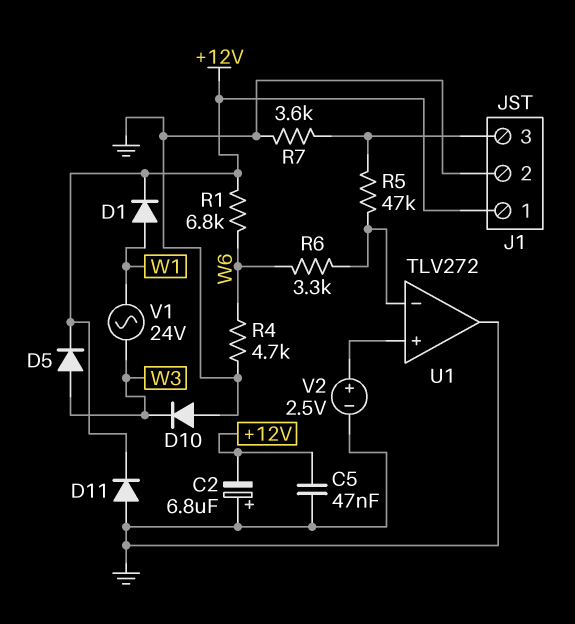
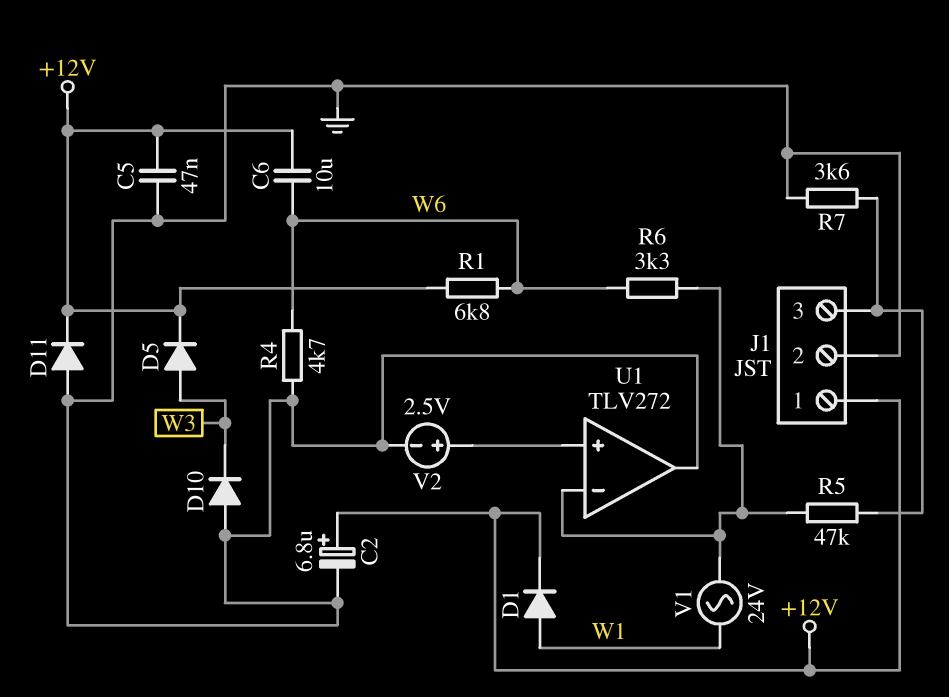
C2: 6.8uF (plus GND, minus +12V) -> 6.8uF (plus +12V, minus GND)
C6: none -> 10uF (+12V, W6)
V1: AC 24V (W1, W3) -> AC 24V (U1/in-, W1)

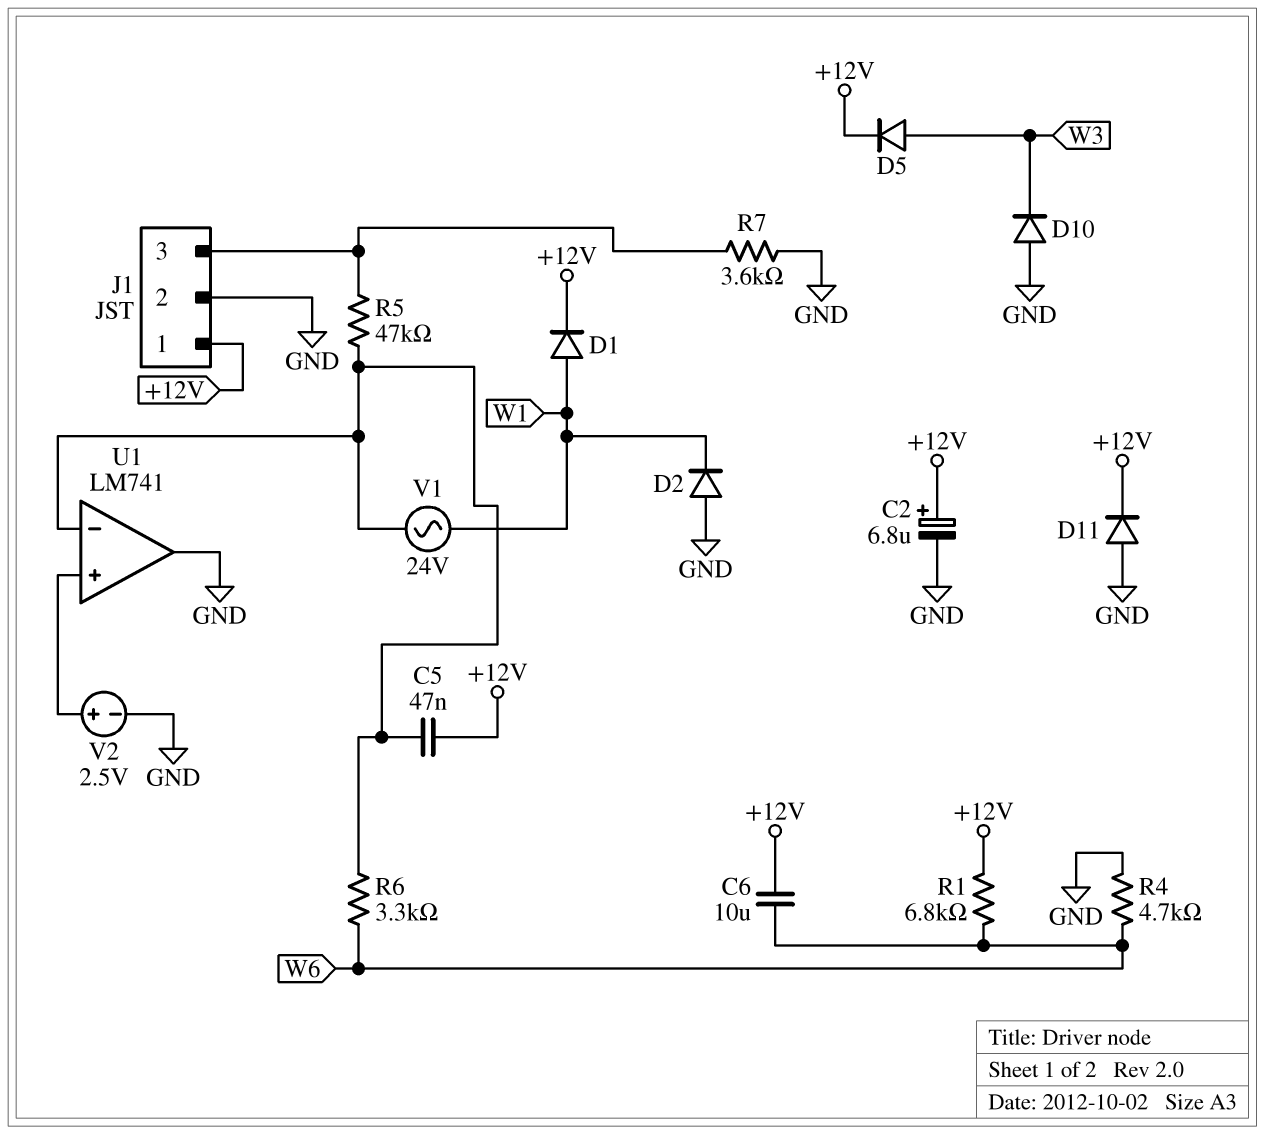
C5: 47nF (+12V, GND) -> 47nF (+12V, U1/in-)
D2: none -> diode (A GND, K W1)
U1: TLV272 -> LM741

